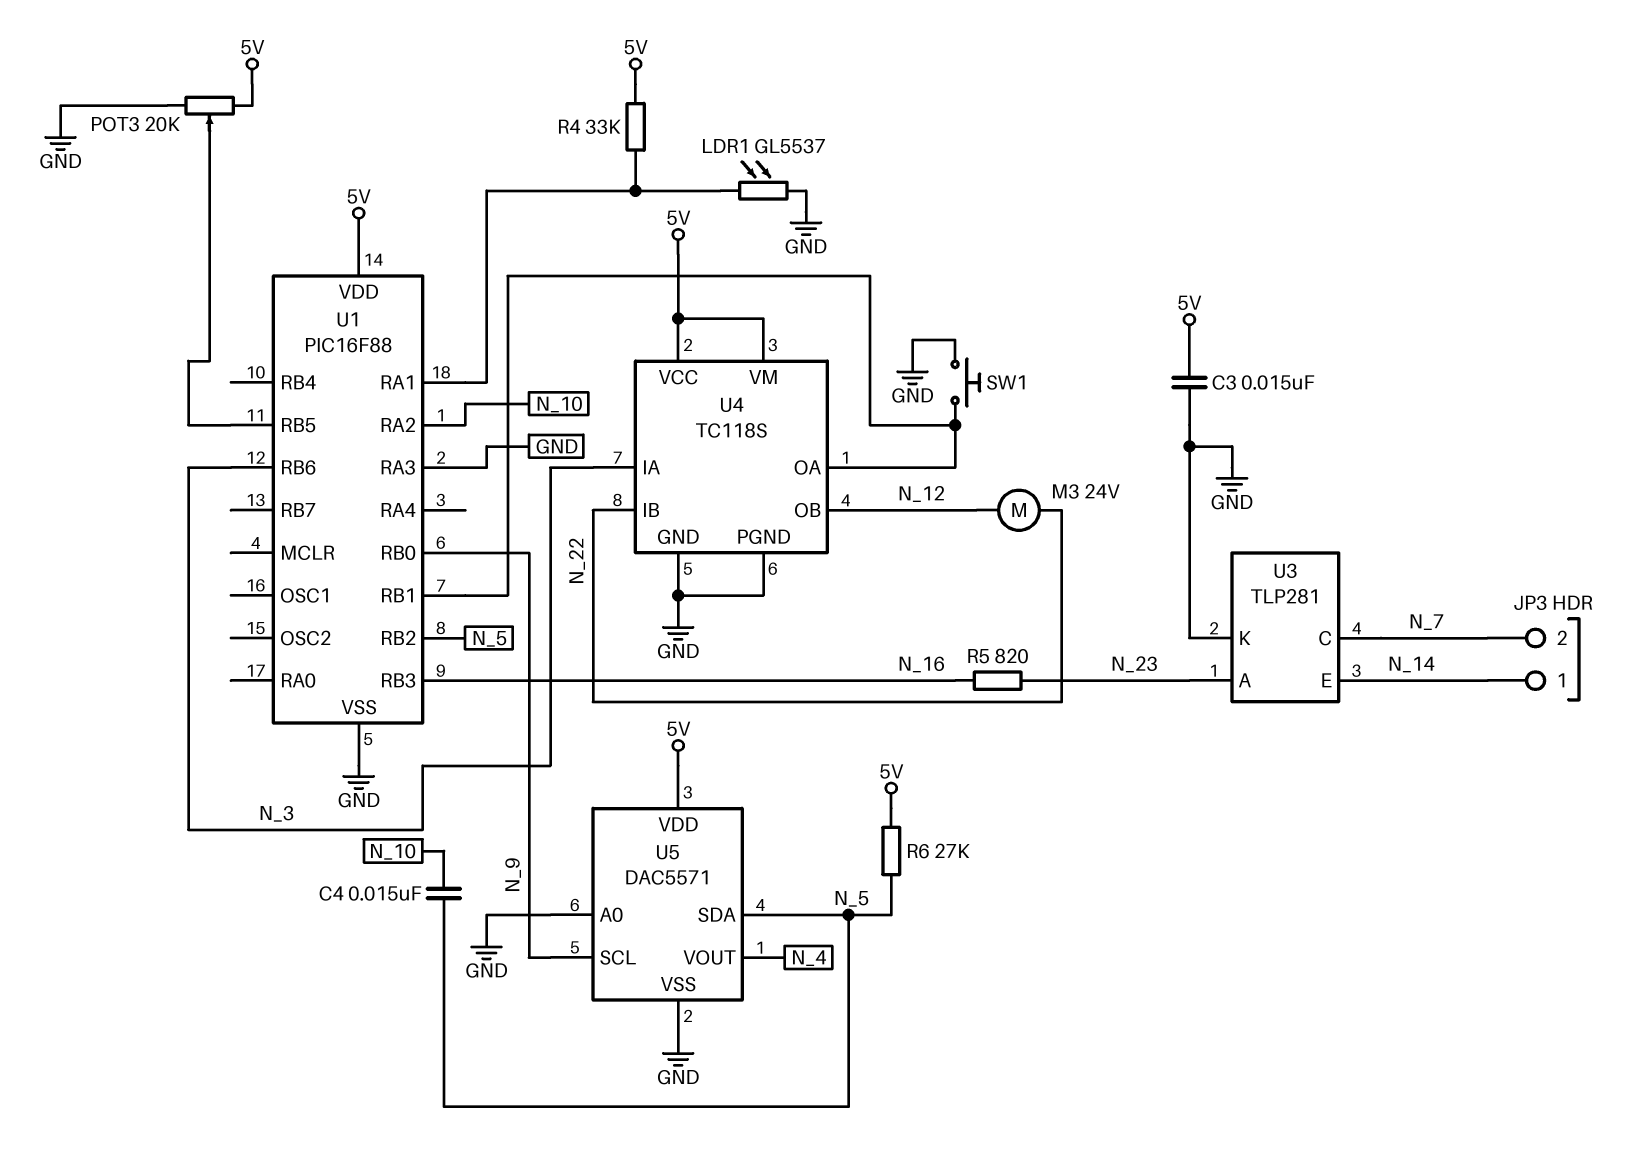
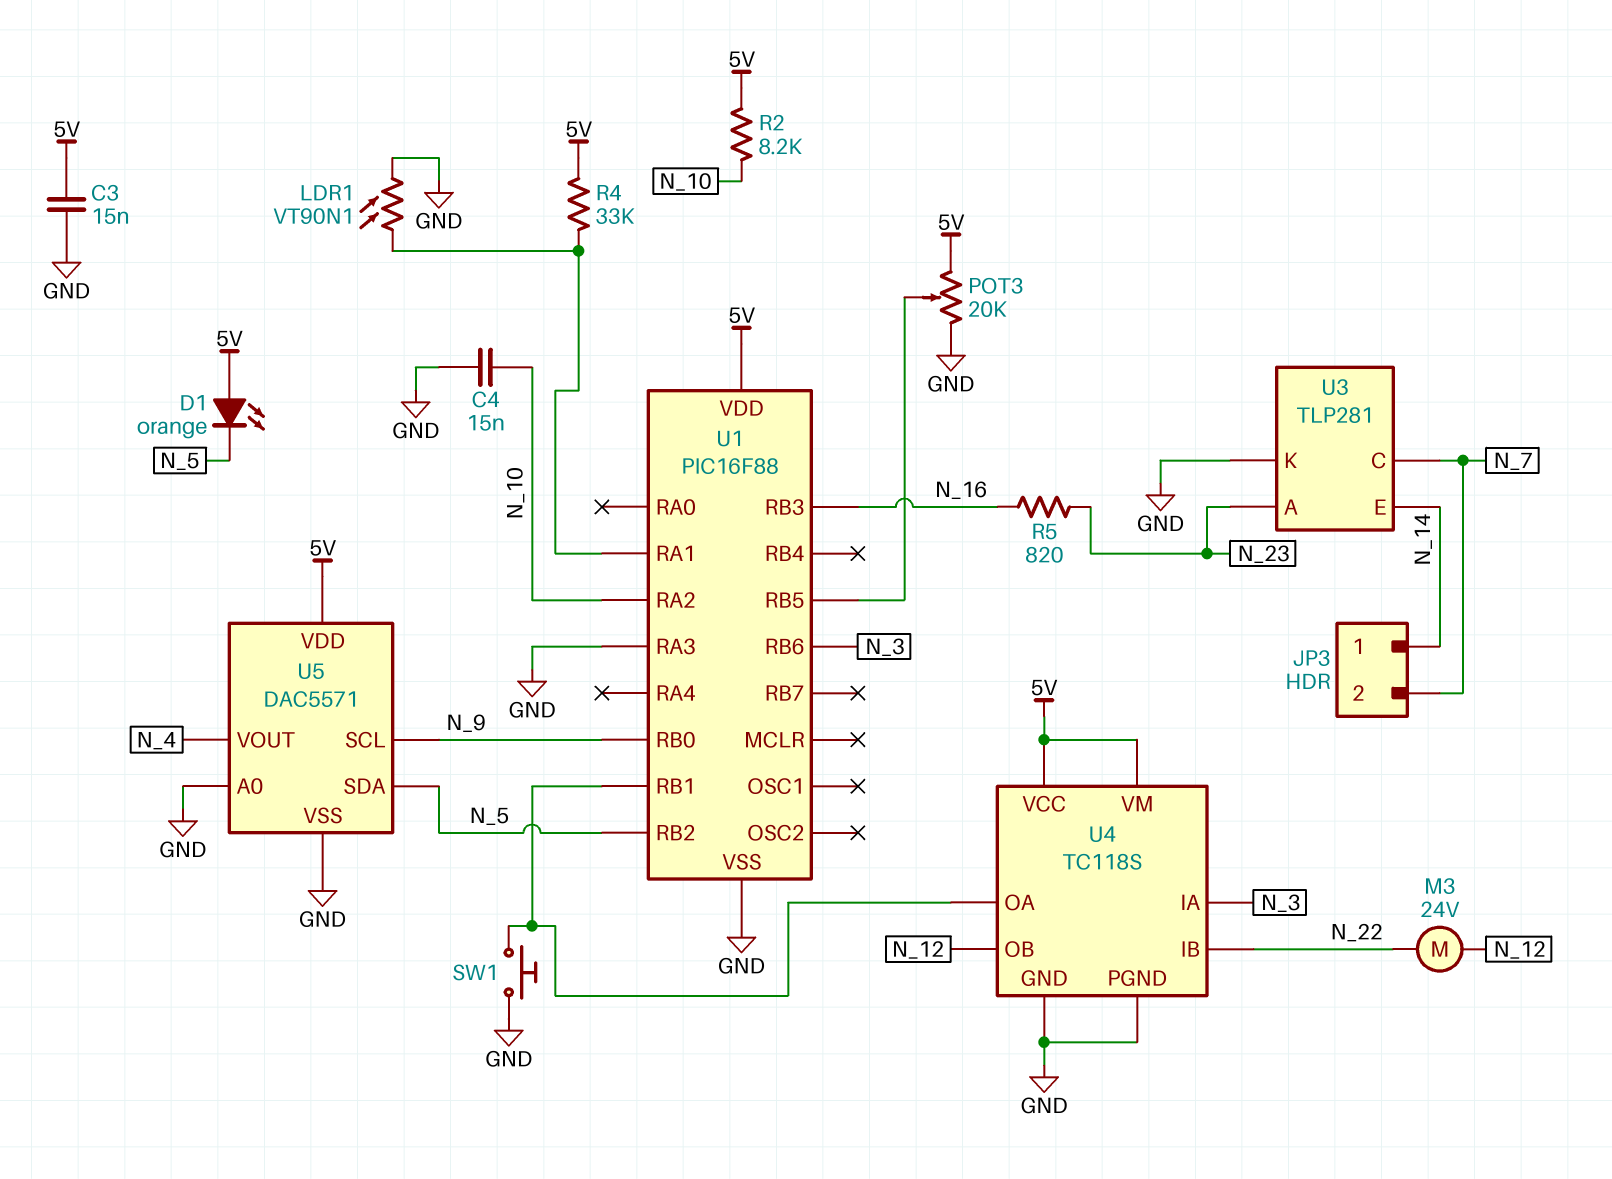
C4: 15nF (N_5, N_10) -> 15nF (GND, N_10)
D1: none -> LED orange (A 5V, K N_5)
LDR1: GL5537 (GND, U1/RA1) -> VT90N1 (GND, U1/RA1)
R2: none -> 8.2k (5V, N_10)
R6: 27k (5V, N_5) -> none

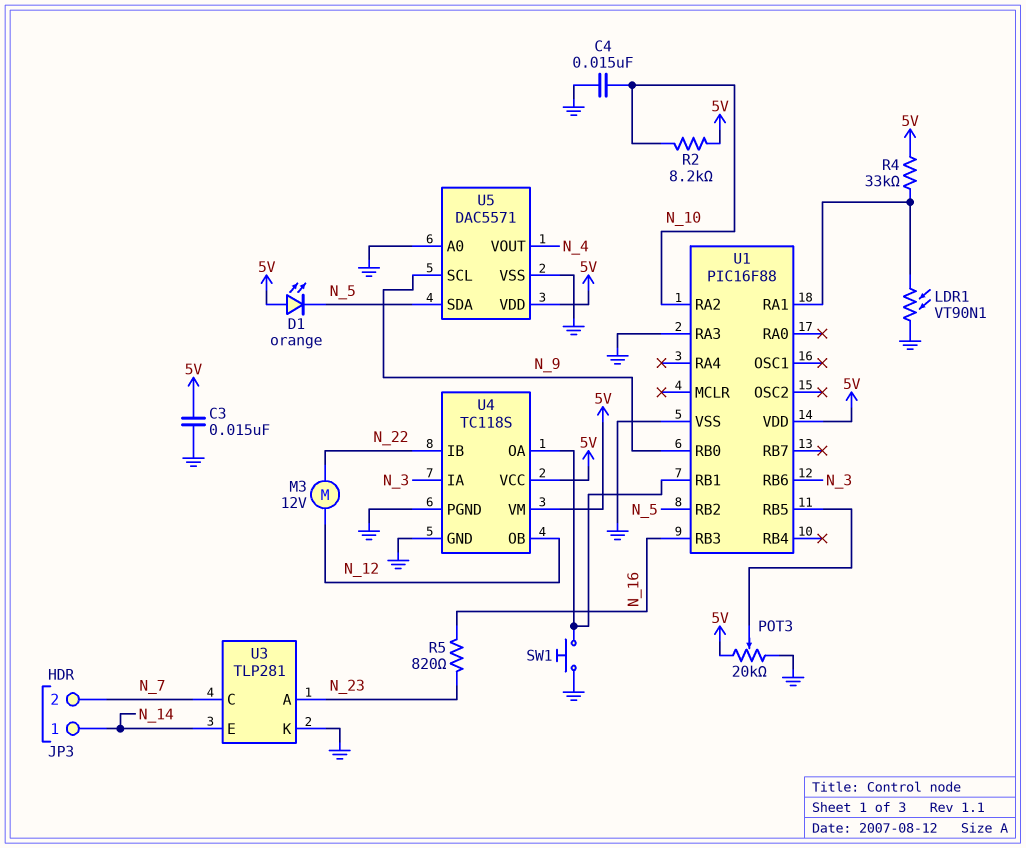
M3: motor 24V (N_12, N_22) -> motor 12V (N_12, N_22)

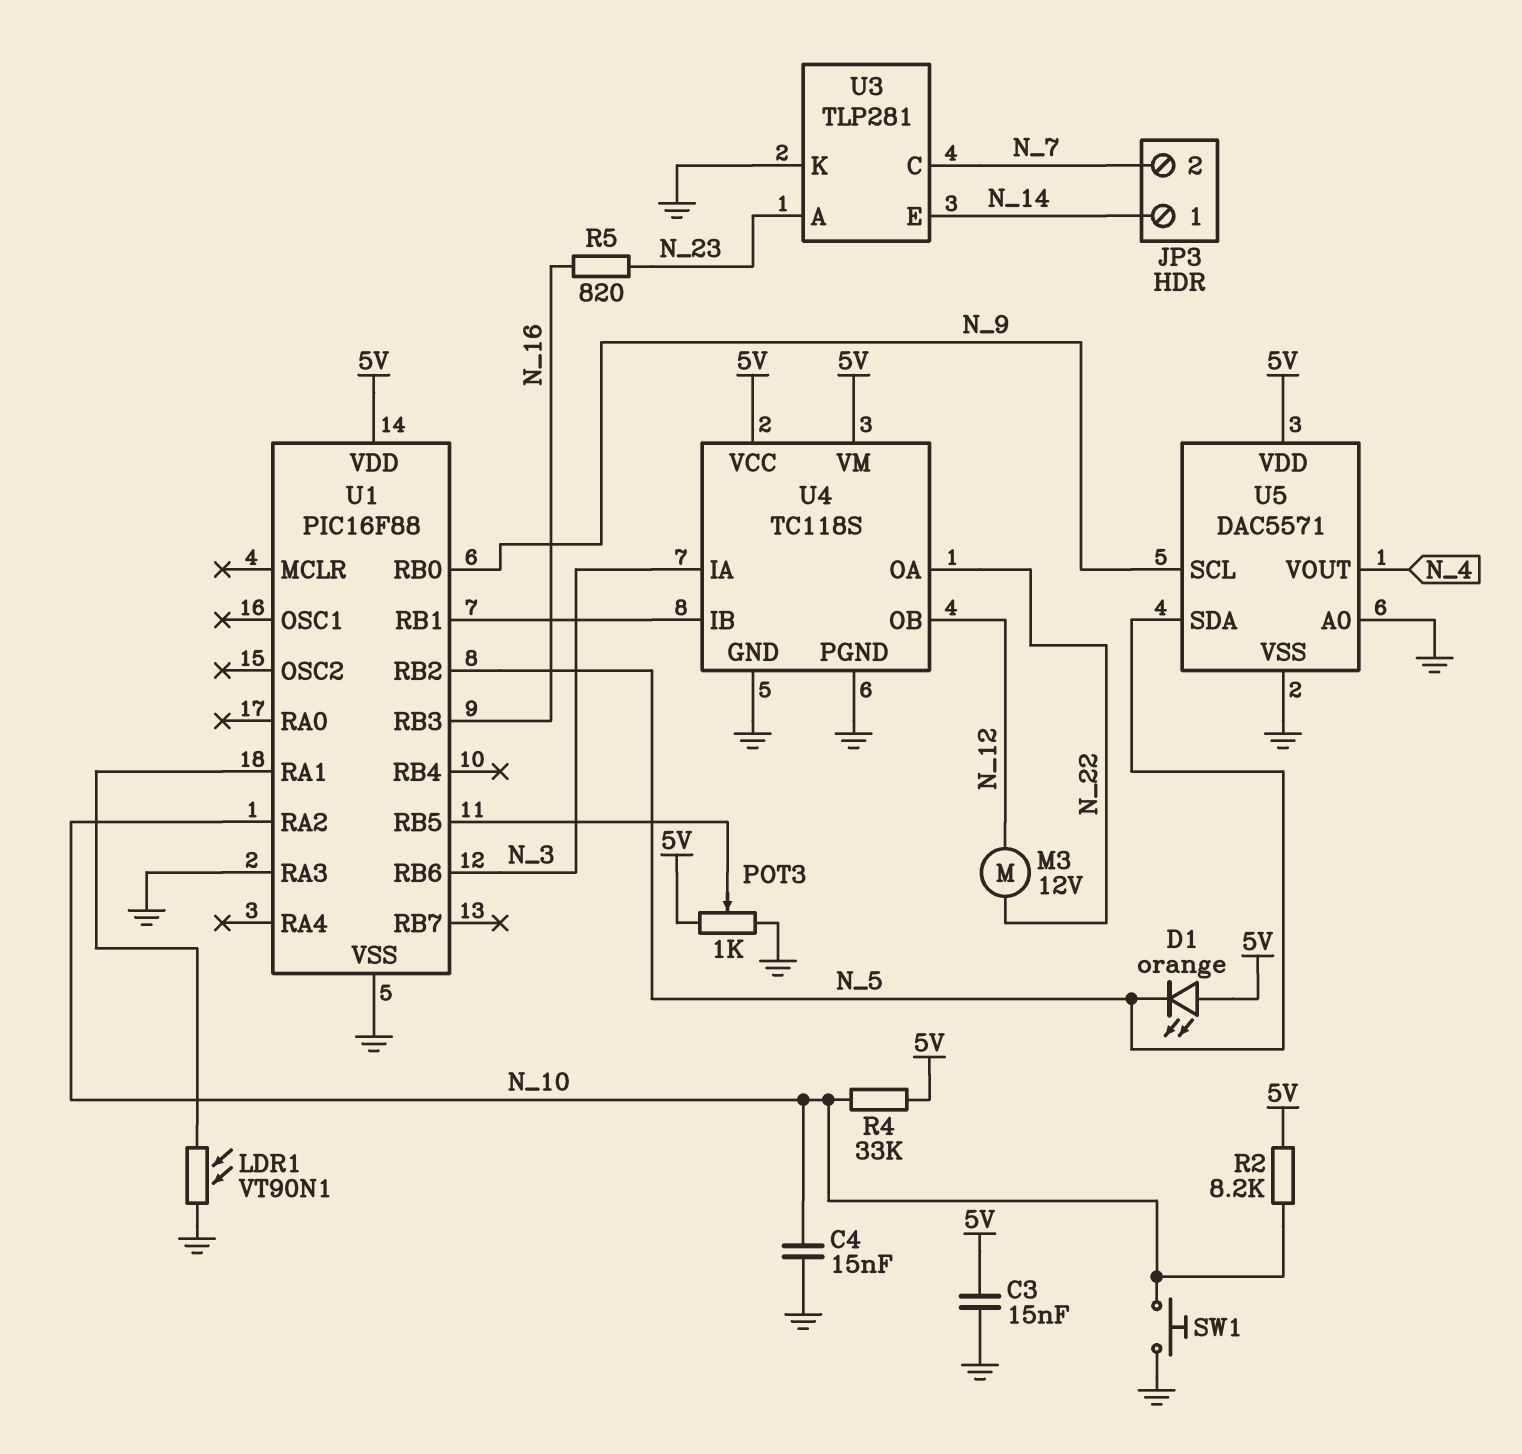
POT3: 20k (5V, GND, wiper U1/RB5) -> 1k (5V, GND, wiper U1/RB5)
R4: 33k (5V, U1/RA1) -> 33k (5V, N_10)
SW1: button (GND, U1/RB1) -> button (GND, N_10)
U4 pin IB: N_22 -> U1/RB1
U4 pin OA: U1/RB1 -> N_22

